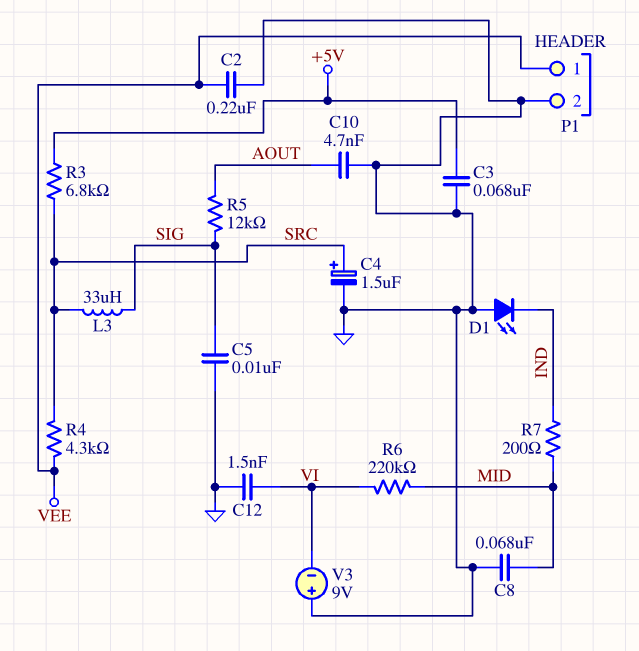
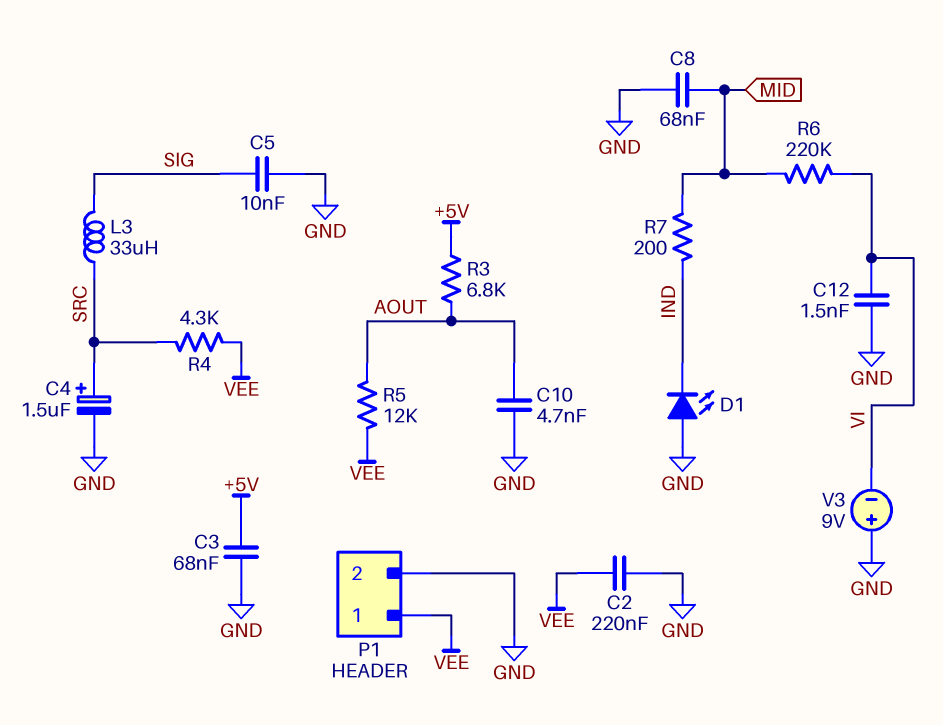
R3: 6.8k (+5V, SRC) -> 6.8k (+5V, AOUT)
R5: 12k (AOUT, SIG) -> 12k (AOUT, VEE)

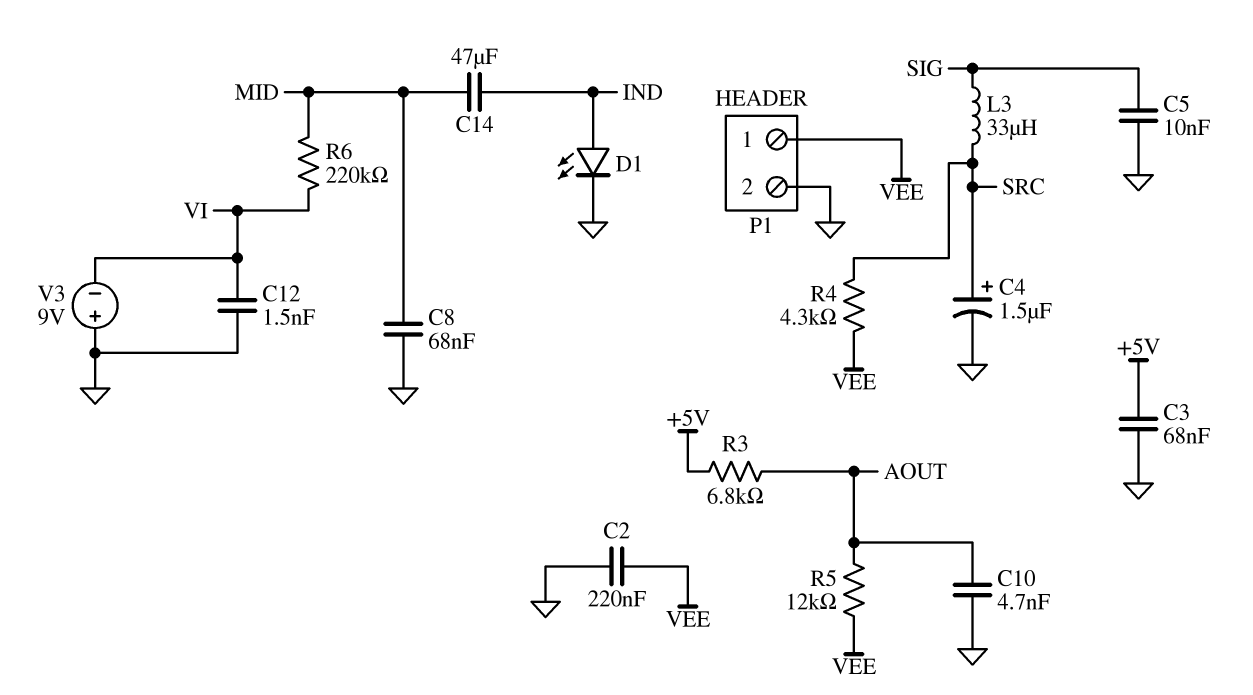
C14: none -> 47uF (IND, MID)
D1: LED (A GND, K IND) -> LED (A IND, K GND)
R7: 200 (IND, MID) -> none

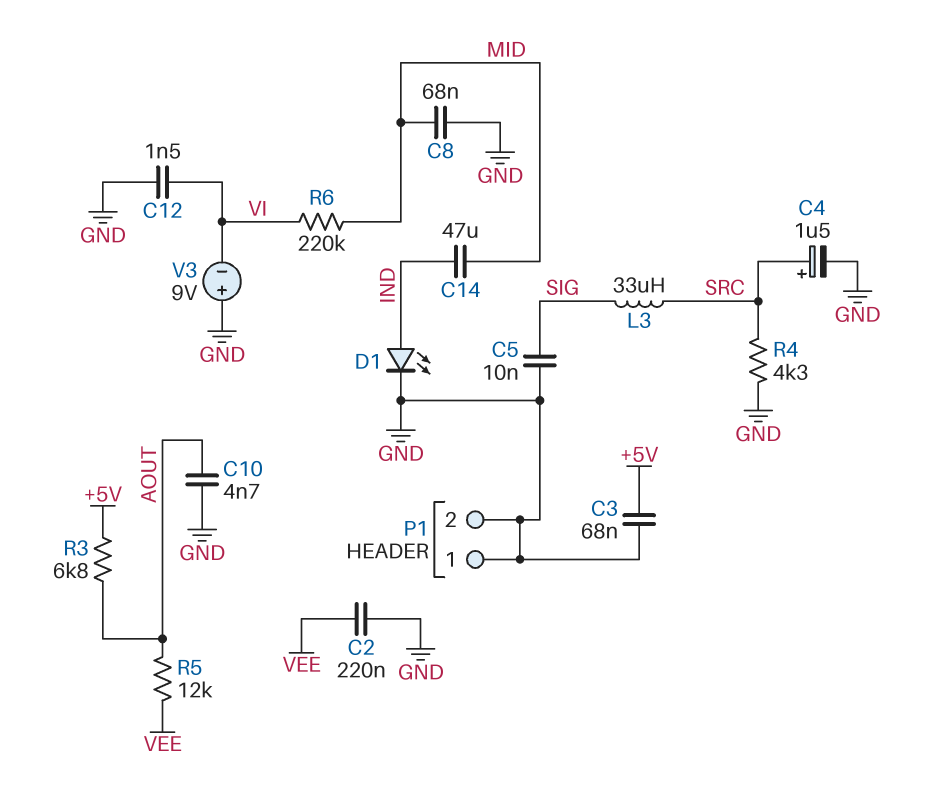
P1 pin 1: VEE -> GND
R4: 4.3k (SRC, VEE) -> 4.3k (GND, SRC)

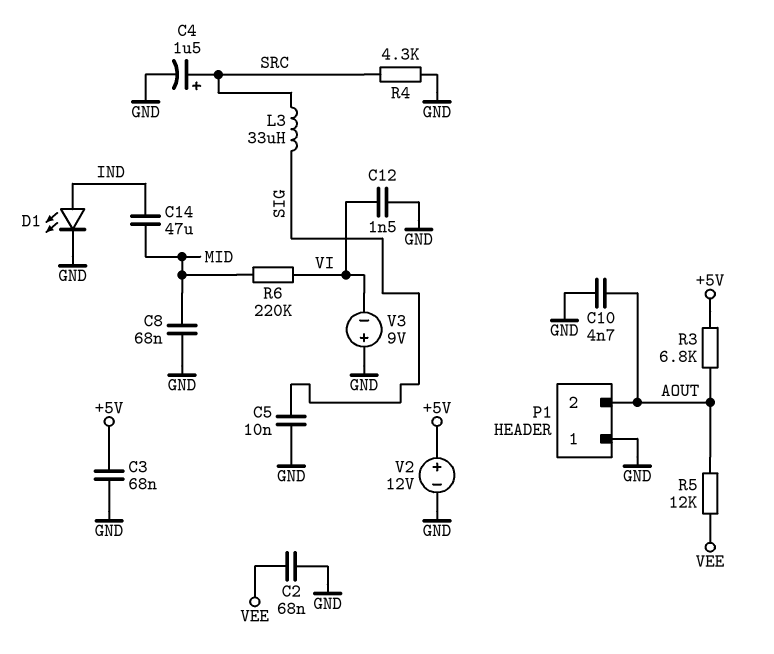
C2: 220nF (GND, VEE) -> 68nF (GND, VEE)
P1 pin 2: GND -> AOUT
V2: none -> 12V (plus +5V, minus GND)

